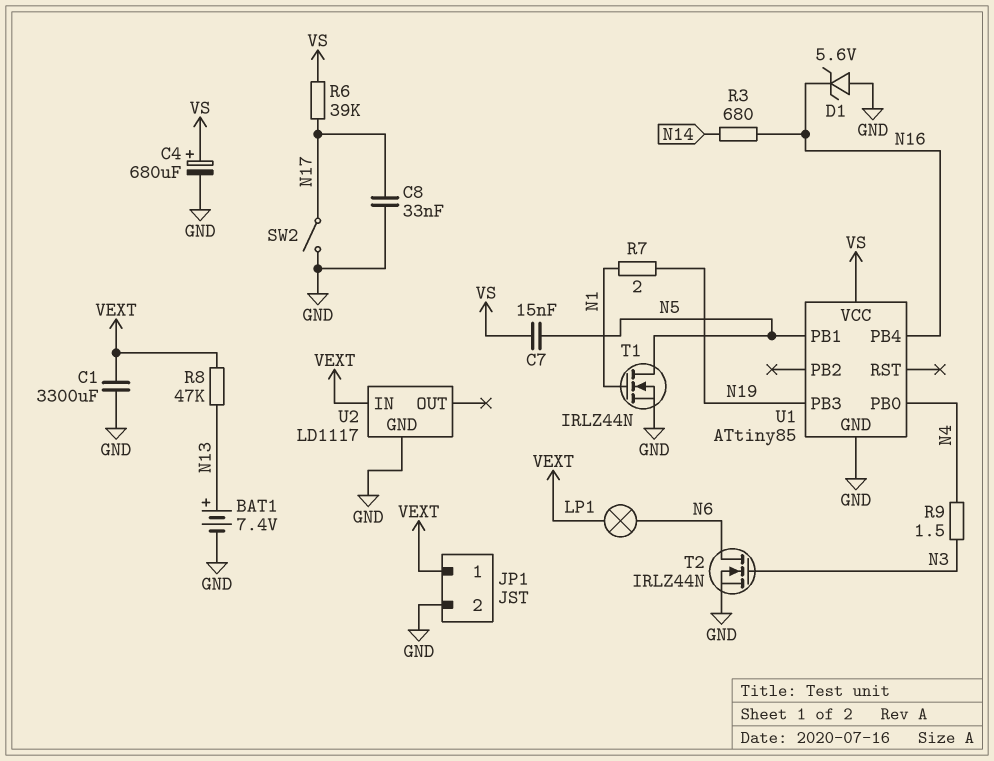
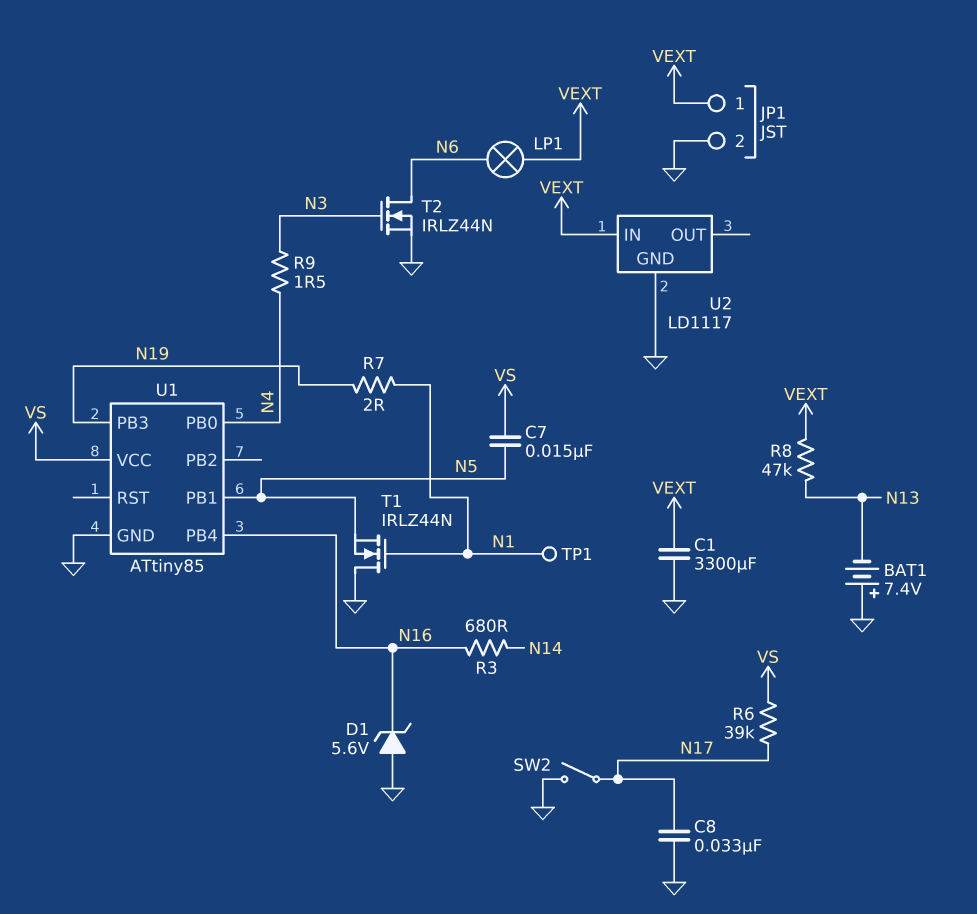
BAT1: 7.4V (plus N13, minus GND) -> 7.4V (plus GND, minus N13)
C4: 680uF (plus VS, minus GND) -> none
T1: NMOS IRLZ44N (G N1, D N5, S GND) -> NMOS IRLZ44N (G N1, D GND, S N5)
TP1: none -> test point (N1)

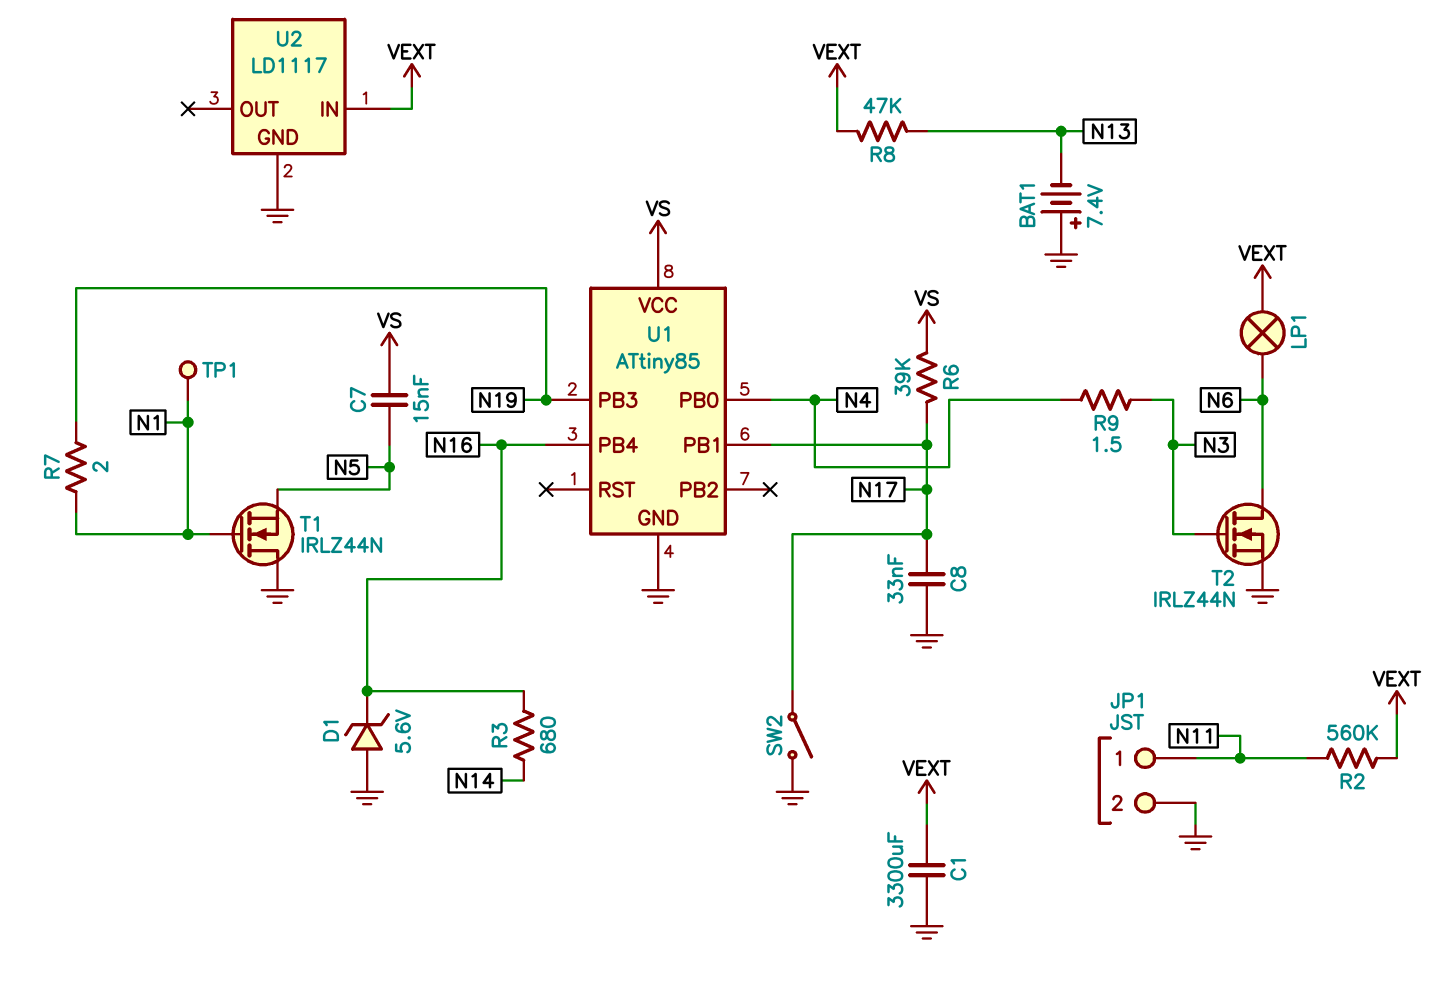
JP1 pin 1: VEXT -> N11
R2: none -> 560k (N11, VEXT)
U1 pin PB1: N5 -> N17

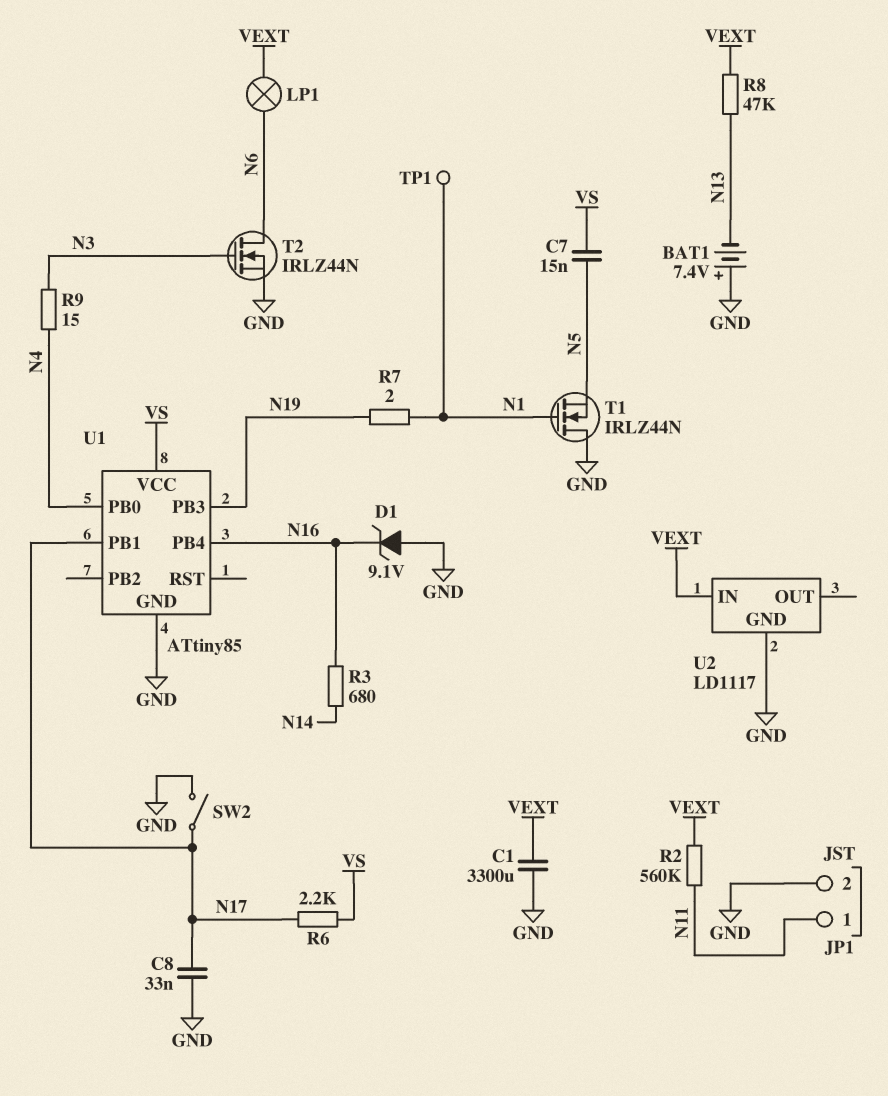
D1: zener 5.6V (A GND, K N16) -> zener 9.1V (A GND, K N16)
R6: 39k (N17, VS) -> 2.2k (N17, VS)
R9: 1.5 (N3, N4) -> 15 (N3, N4)

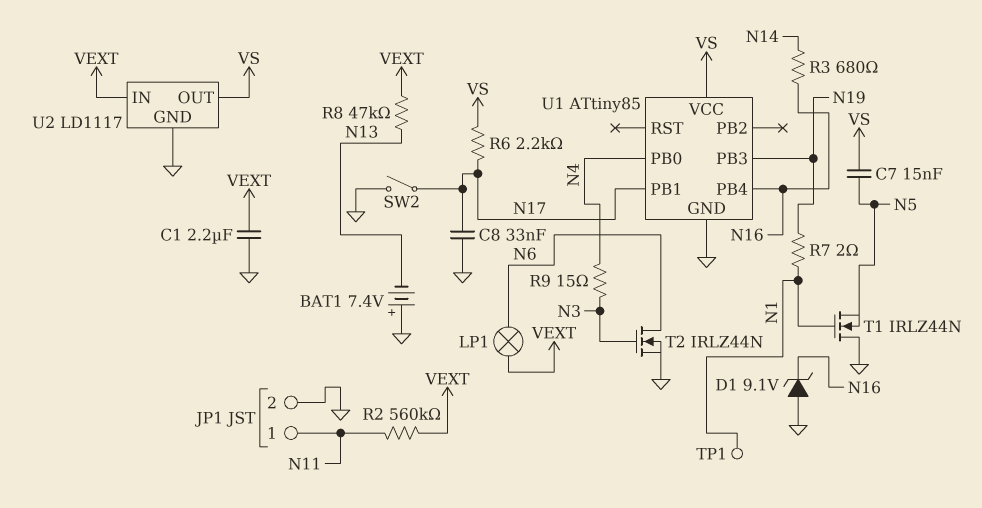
C1: 3300uF (GND, VEXT) -> 2.2uF (GND, VEXT)
U2 pin OUT: none -> VS

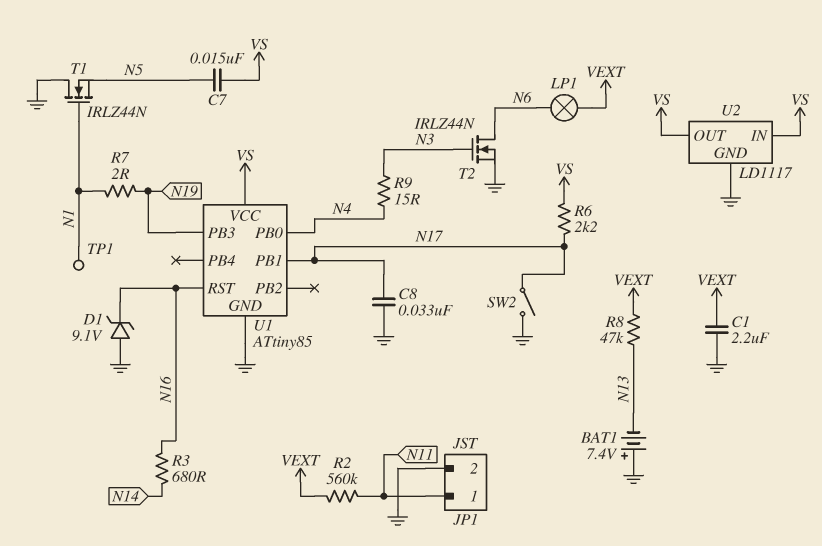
U1 pin PB4: N16 -> none
U1 pin RST: none -> N16
U2 pin IN: VEXT -> VS

